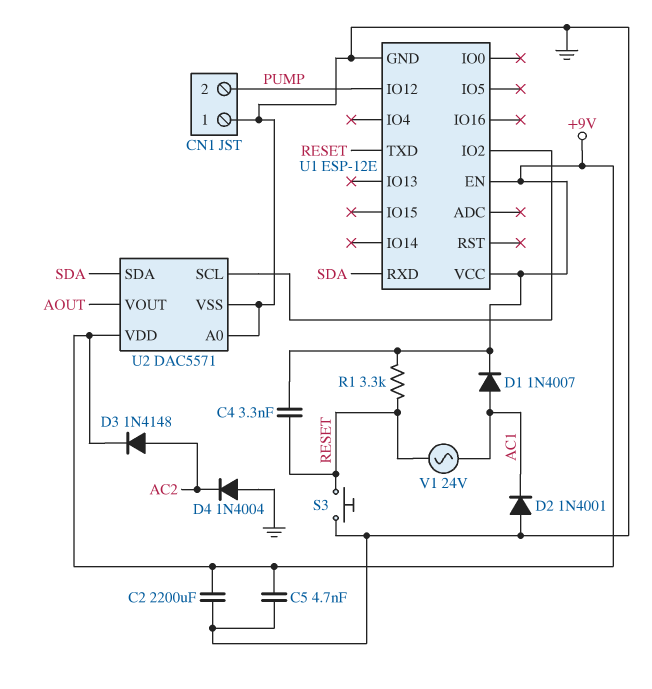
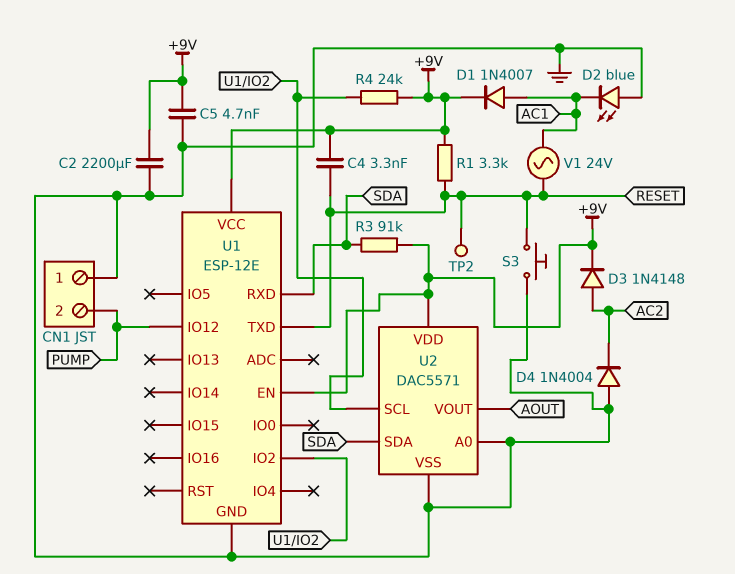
D2: diode 1N4001 (A GND, K AC1) -> LED blue (A GND, K AC1)
R3: none -> 91k (+9V, SDA)
R4: none -> 24k (+9V, U1/IO2)
TP2: none -> test point (RESET)

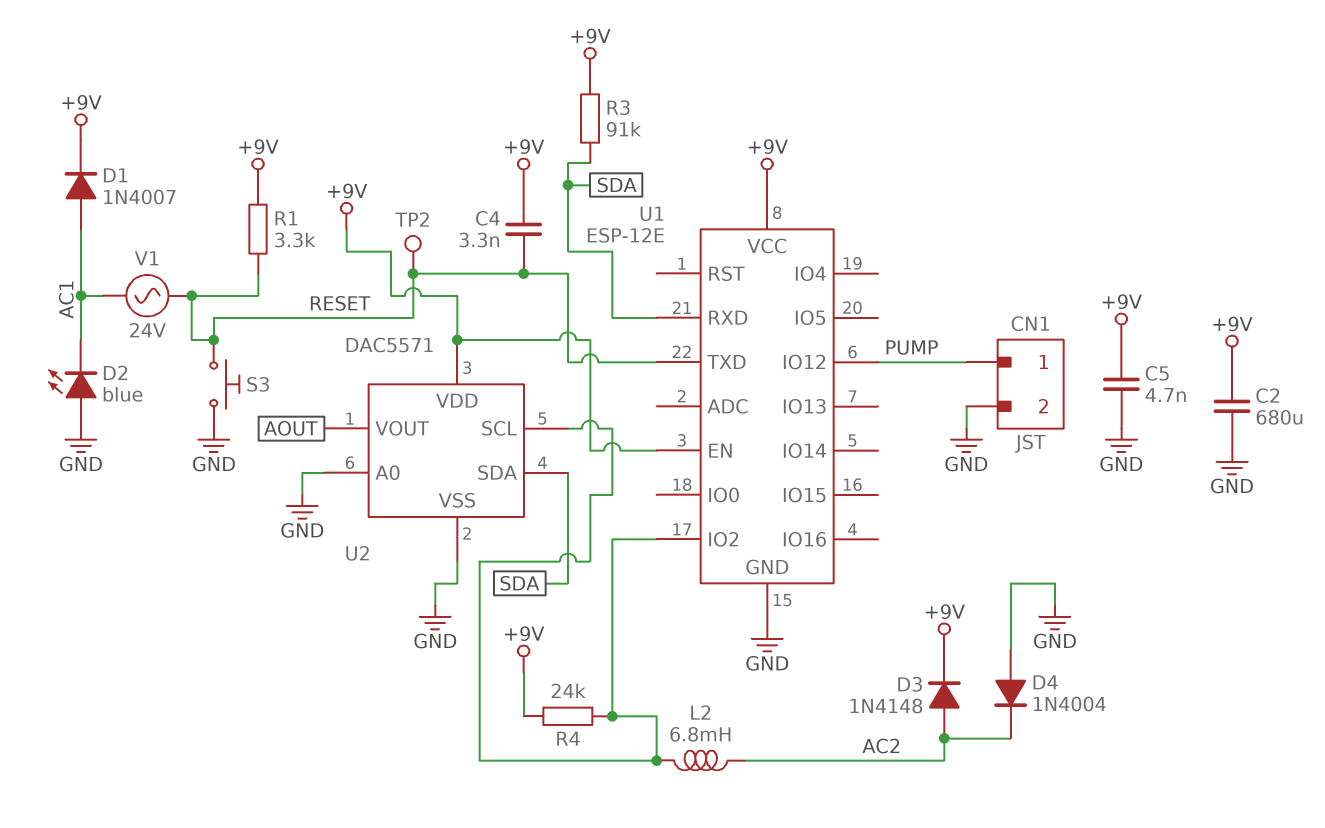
C2: 2200uF (+9V, GND) -> 680uF (+9V, GND)
CN1 pin 1: GND -> PUMP
CN1 pin 2: PUMP -> GND
L2: none -> 6.8mH (AC2, U1/IO2)

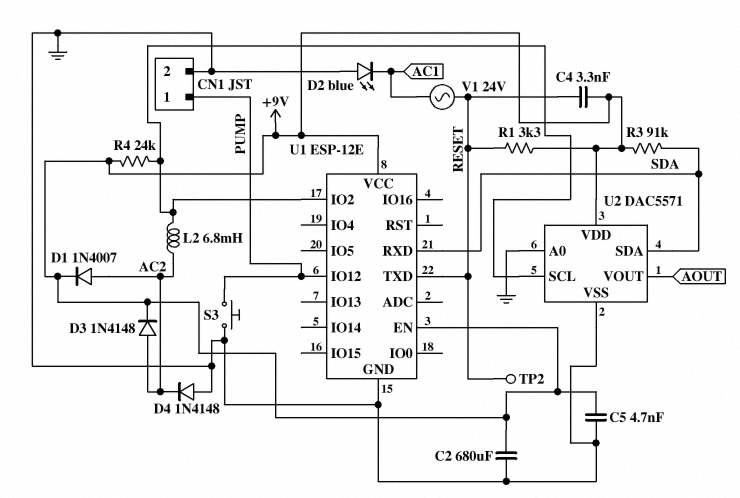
D1: diode 1N4007 (A AC1, K +9V) -> diode 1N4007 (A AC2, K +9V)
D4: diode 1N4004 (A GND, K AC2) -> diode 1N4148 (A GND, K AC2)
S3: button (GND, RESET) -> button (GND, PUMP)

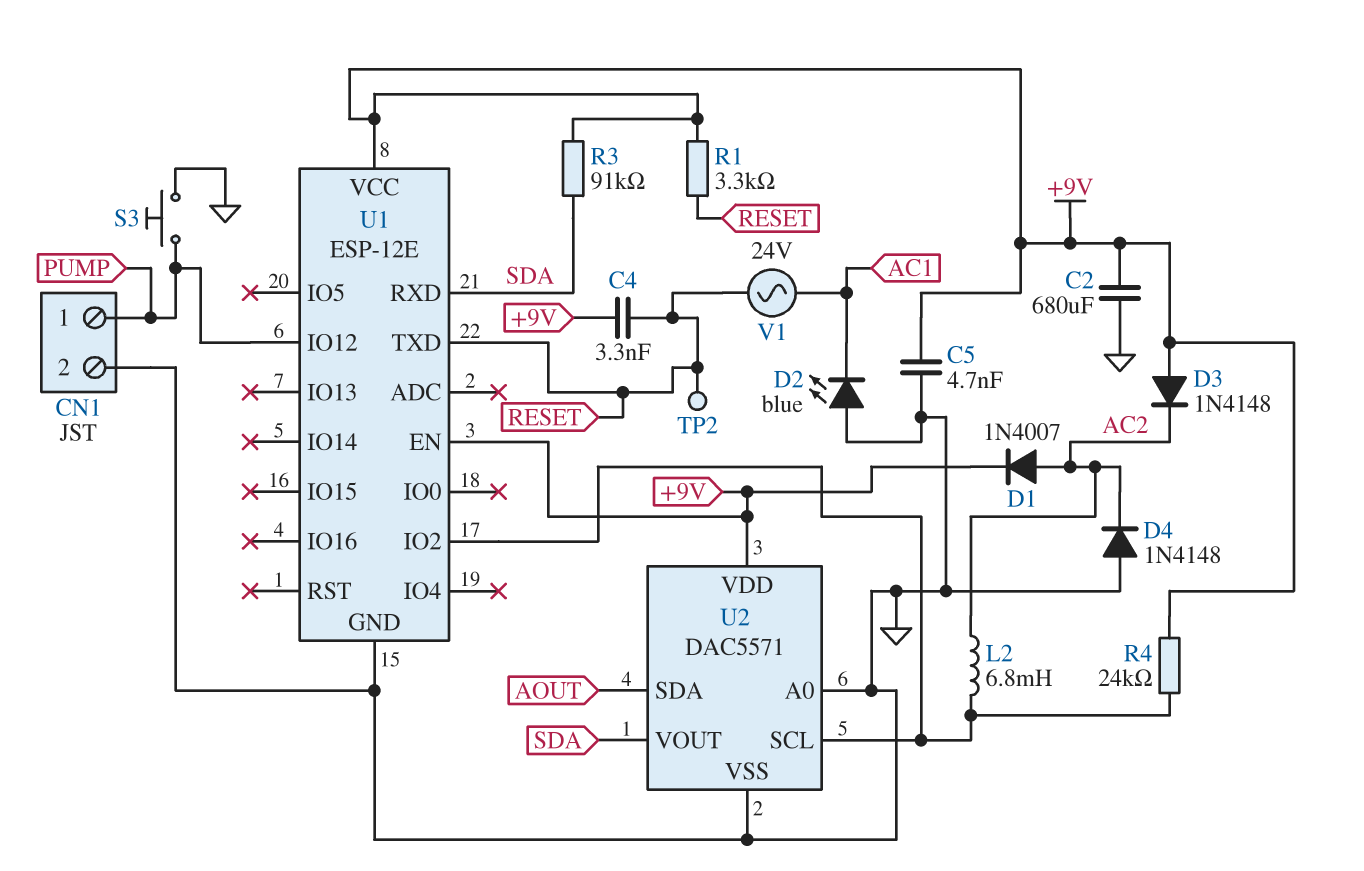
D3: diode 1N4148 (A AC2, K +9V) -> diode 1N4148 (A +9V, K AC2)
U2 pin SDA: SDA -> AOUT
U2 pin VOUT: AOUT -> SDA

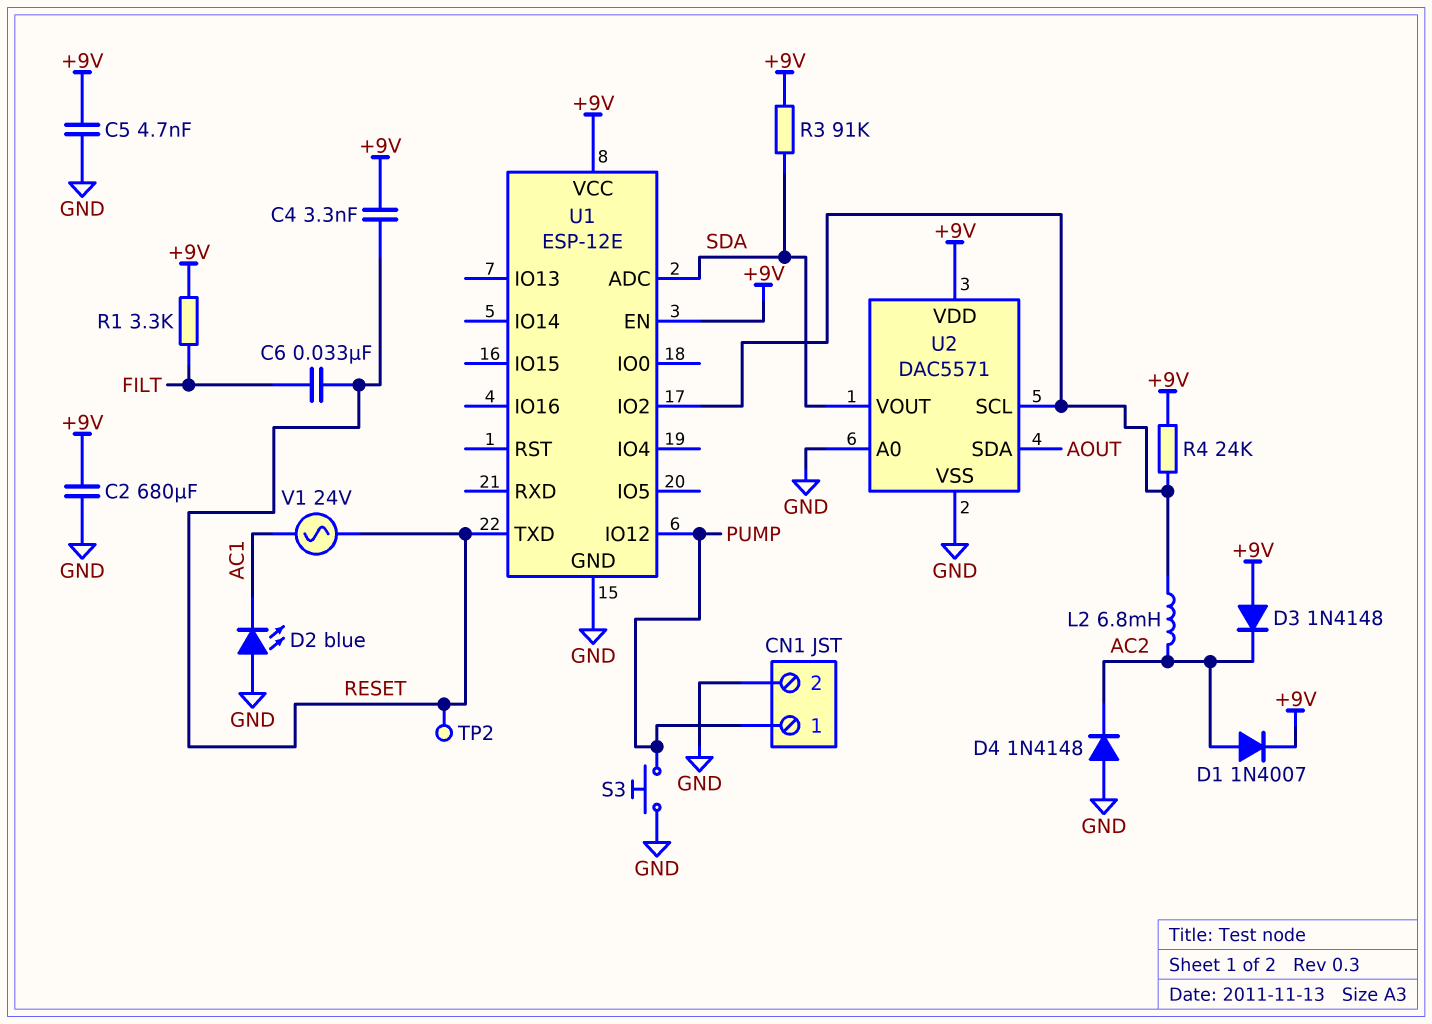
C6: none -> 33nF (FILT, RESET)
R1: 3.3k (+9V, RESET) -> 3.3k (+9V, FILT)
U1 pin ADC: none -> SDA
U1 pin RXD: SDA -> none

